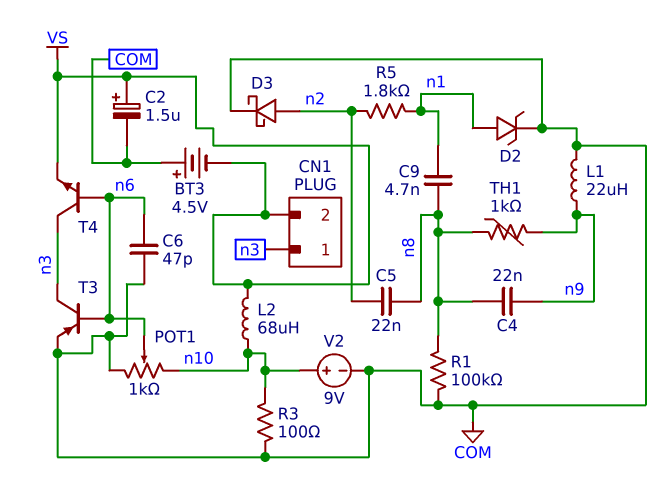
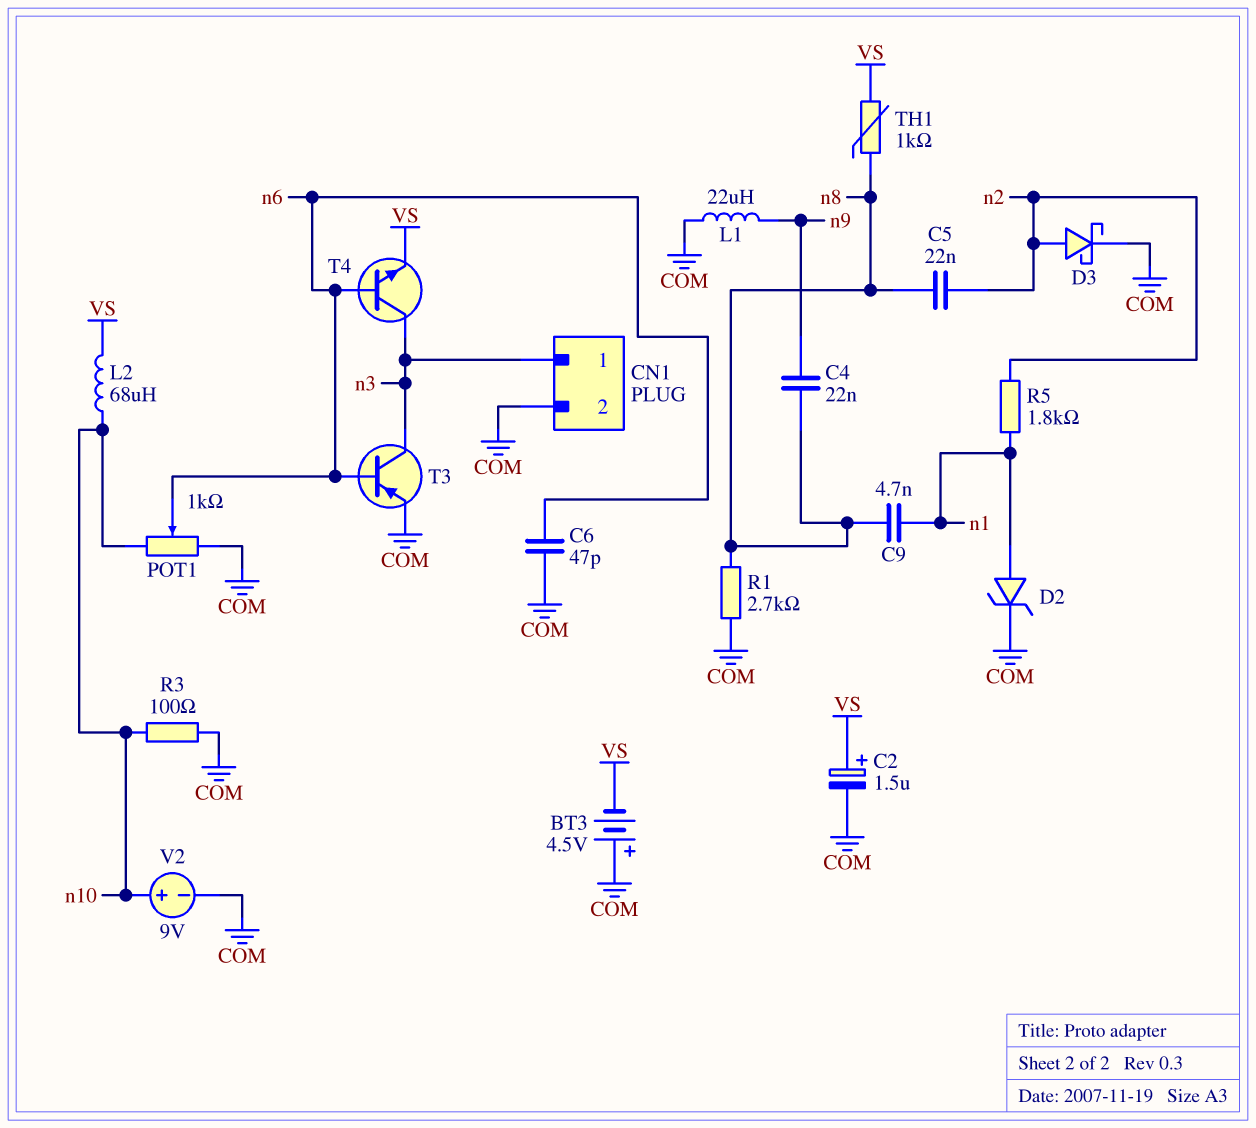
CN1 pin 2: VS -> COM
R1: 100k (COM, n8) -> 2.7k (COM, n8)
TH1: 1k (n8, n9) -> 1k (VS, n8)

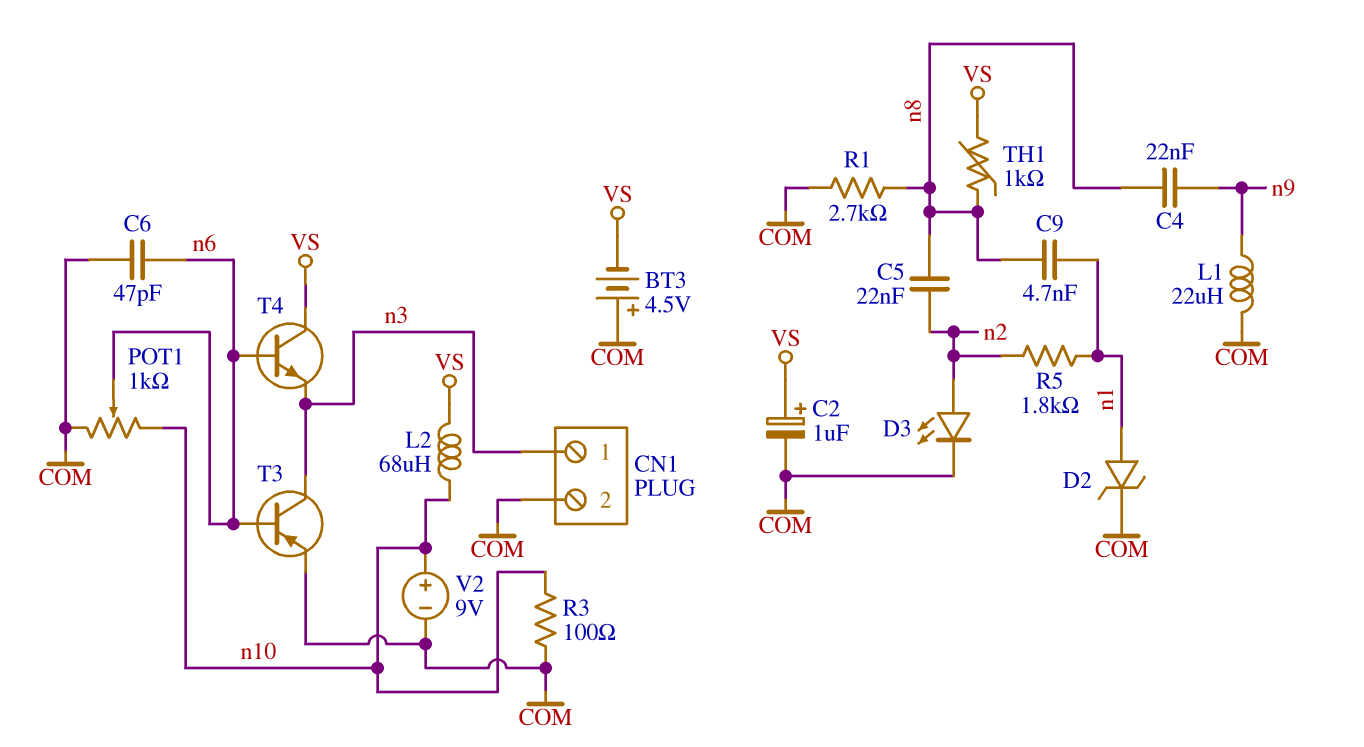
C2: 1.5uF (plus VS, minus COM) -> 1uF (plus VS, minus COM)
D3: schottky (A n2, K COM) -> LED (A n2, K COM)
T4: NPN (B n6, C n3, E VS) -> NPN (B n6, C VS, E n3)

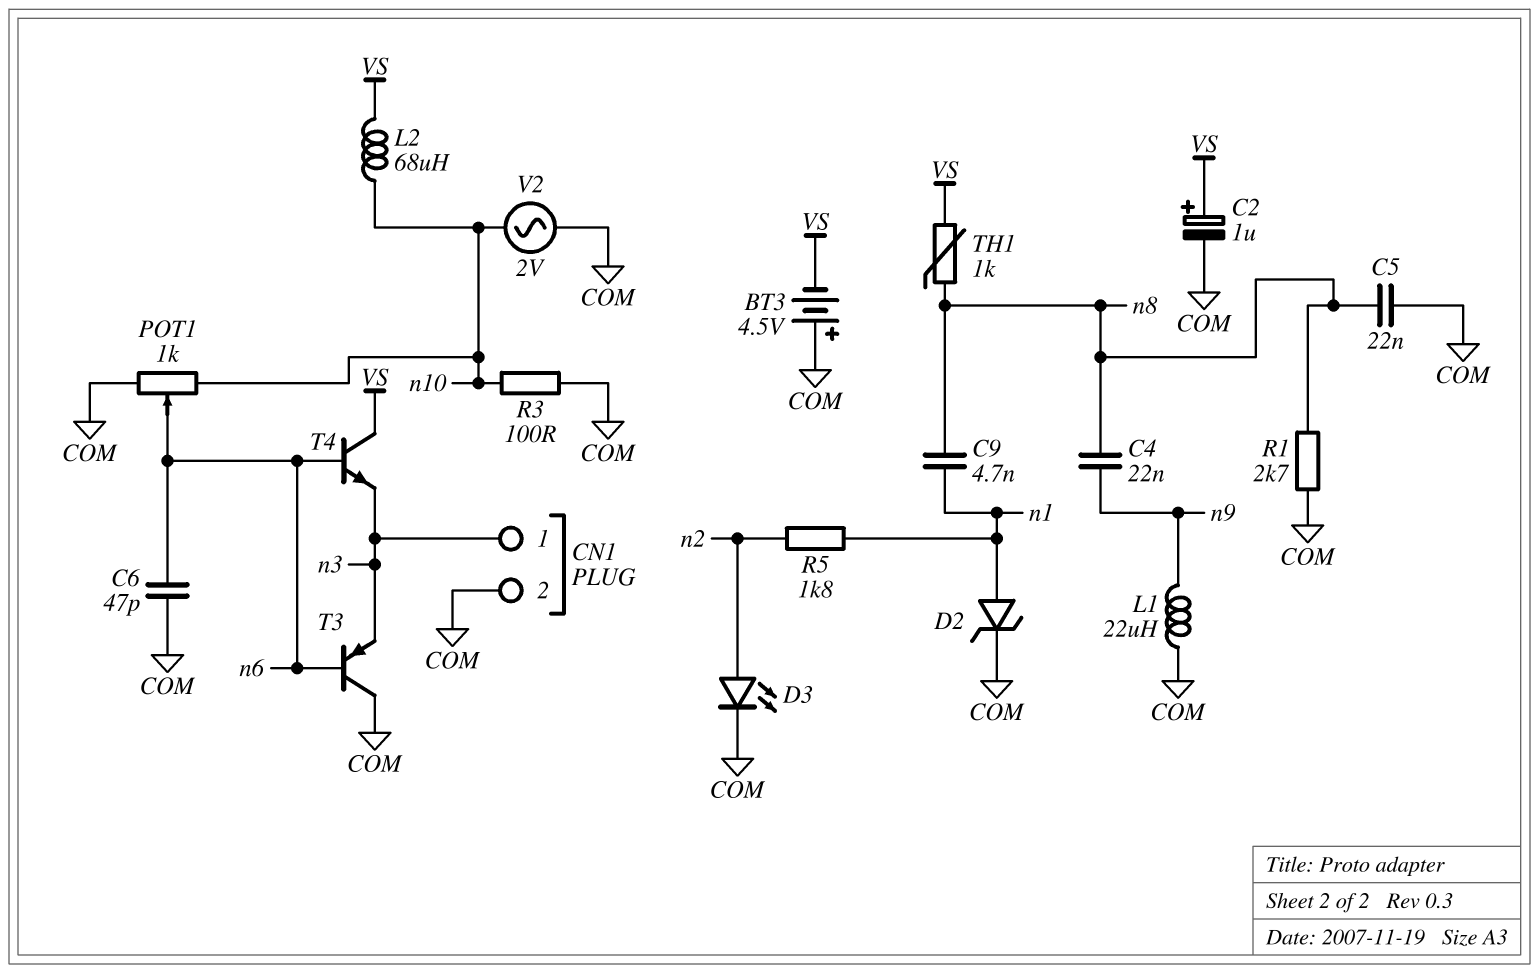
C5: 22nF (n2, n8) -> 22nF (COM, n8)
T3: PNP (B n6, C n3, E COM) -> PNP (B n6, C COM, E n3)
V2: 9V (plus n10, minus COM) -> AC 2V (COM, n10)

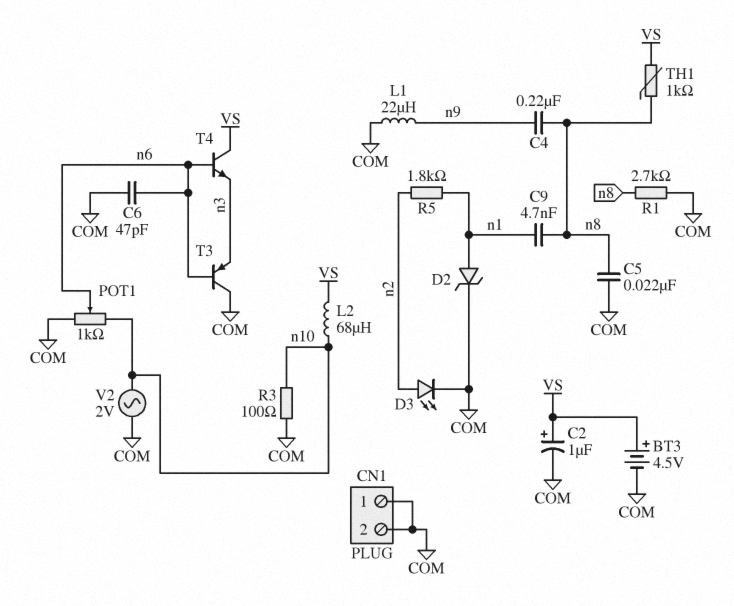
BT3: 4.5V (plus COM, minus VS) -> 4.5V (plus VS, minus COM)
C4: 22nF (n8, n9) -> 220nF (n8, n9)
CN1 pin 1: n3 -> COM

